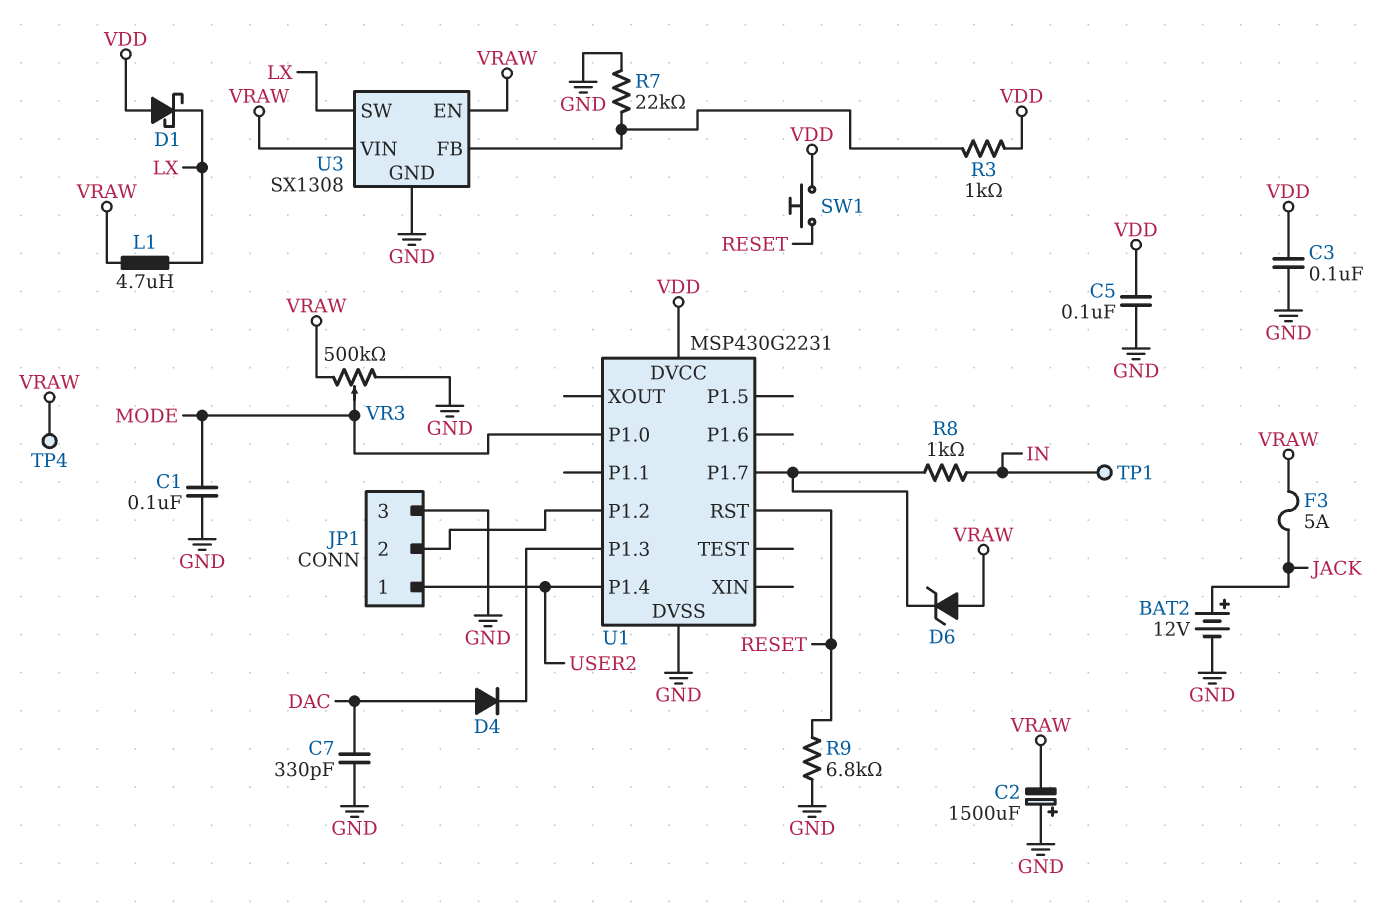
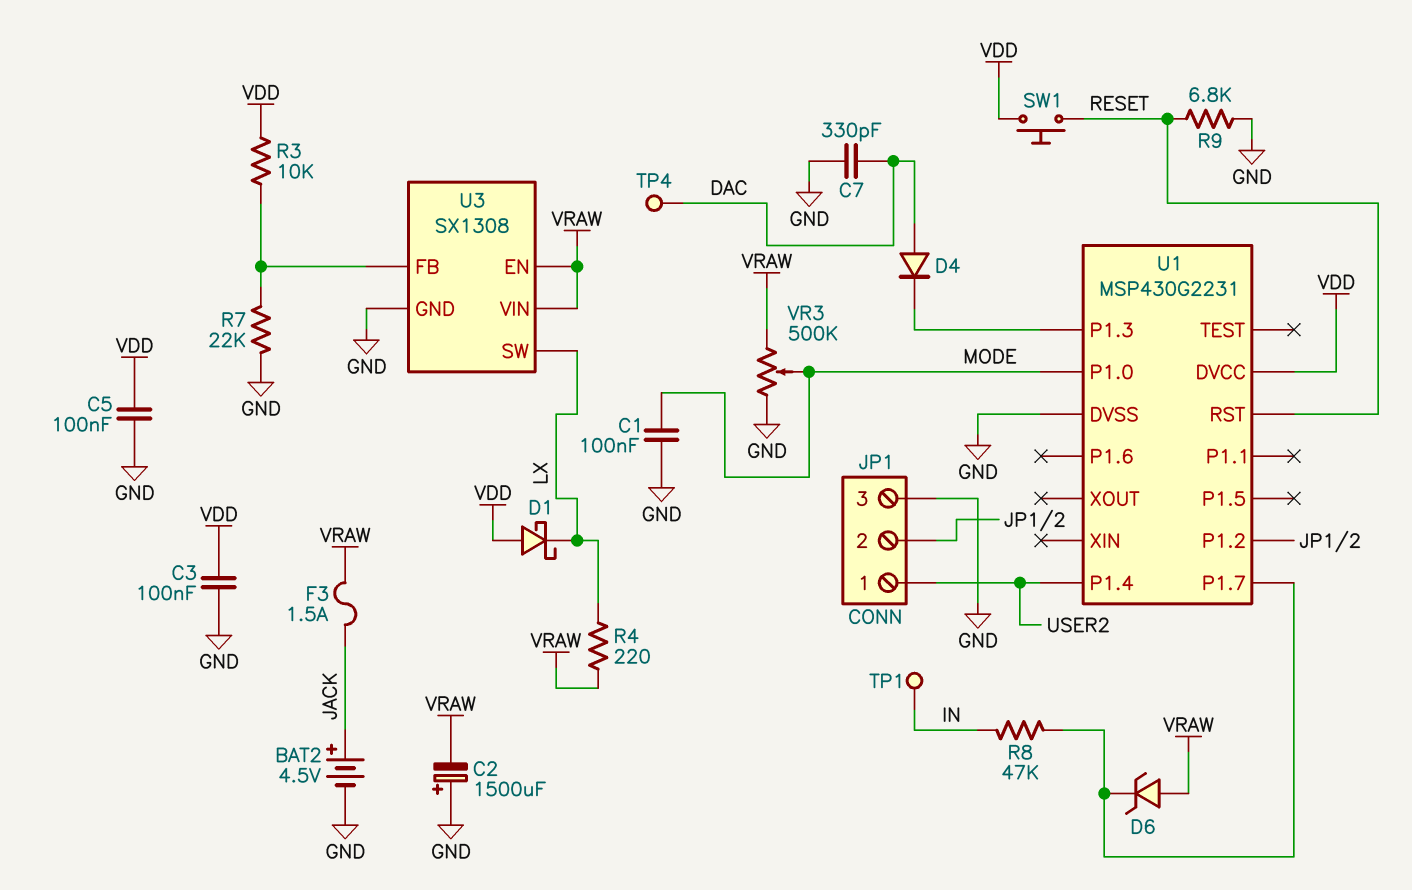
BAT2: 12V (plus JACK, minus GND) -> 4.5V (plus JACK, minus GND)
F3: 5A (JACK, VRAW) -> 1.5A (JACK, VRAW)
L1: 4.7uH (LX, VRAW) -> none
R3: 1k (U3/FB, VDD) -> 10k (U3/FB, VDD)
R4: none -> 220 (LX, VRAW)
R8: 1k (IN, U1/P1.7) -> 47k (IN, U1/P1.7)
TP4: test point (VRAW) -> test point (DAC)

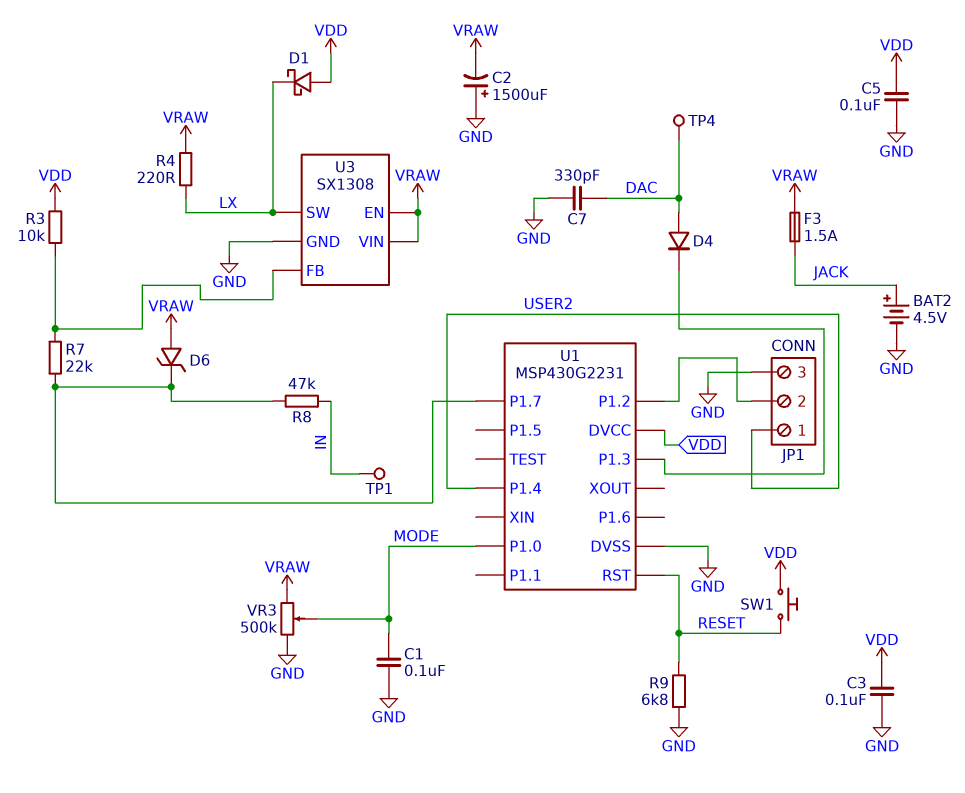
R7: 22k (GND, U3/FB) -> 22k (U1/P1.7, U3/FB)

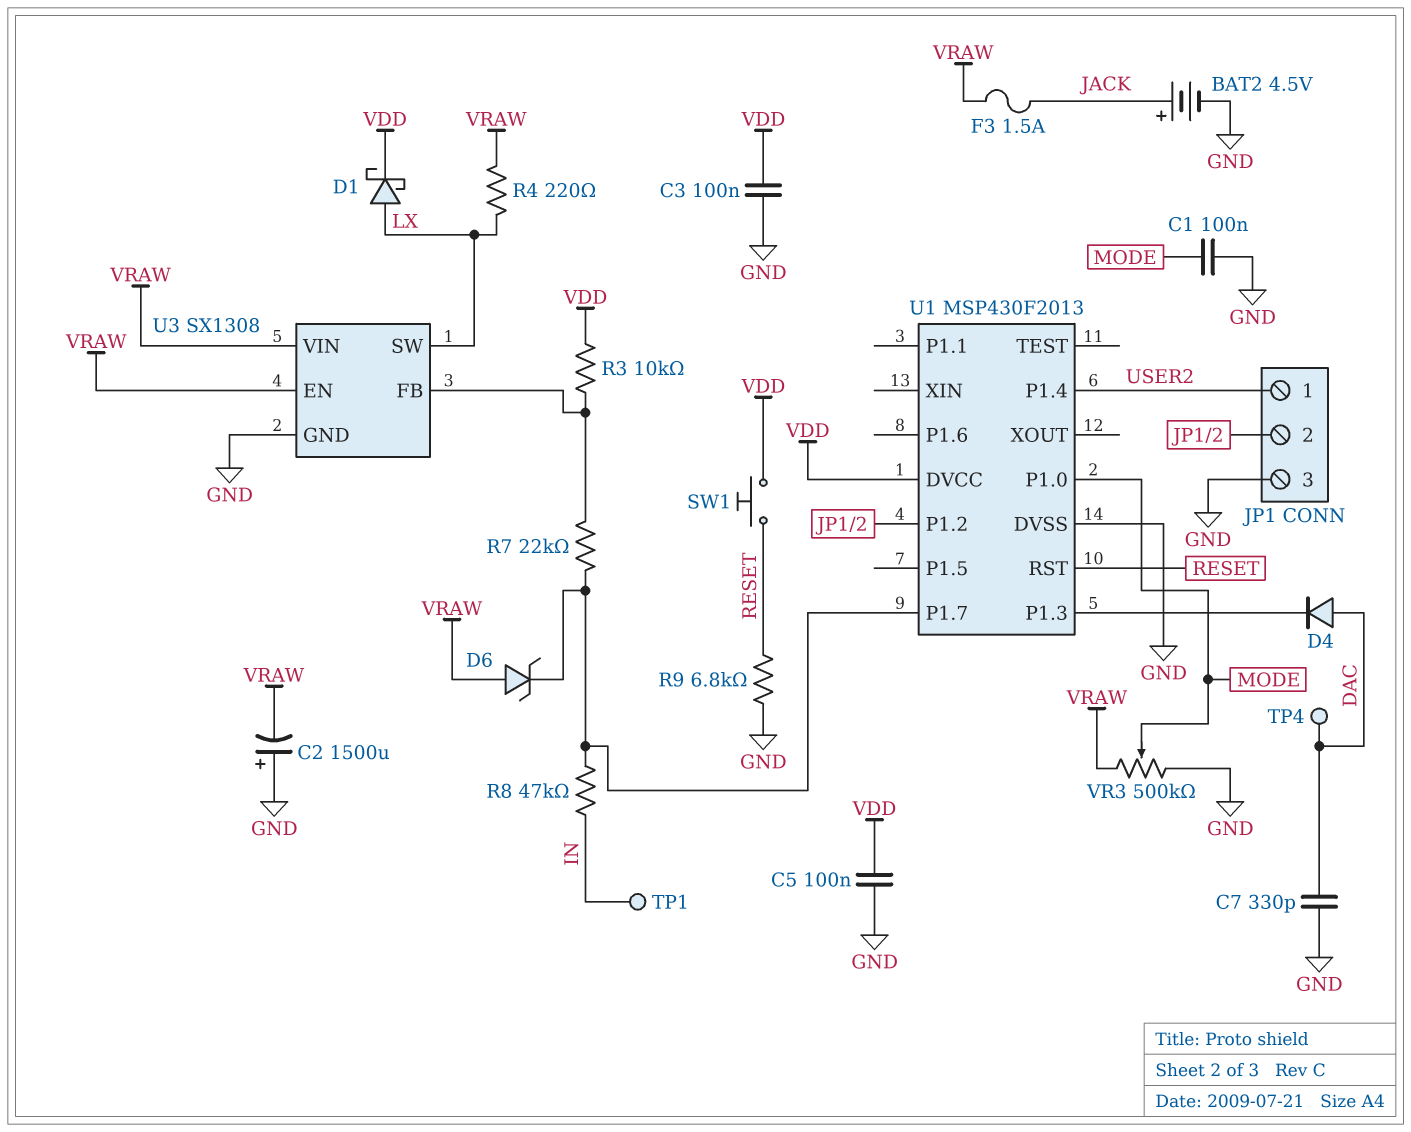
D1: schottky (A VDD, K LX) -> schottky (A LX, K VDD)
U1: MSP430G2231 -> MSP430F2013

